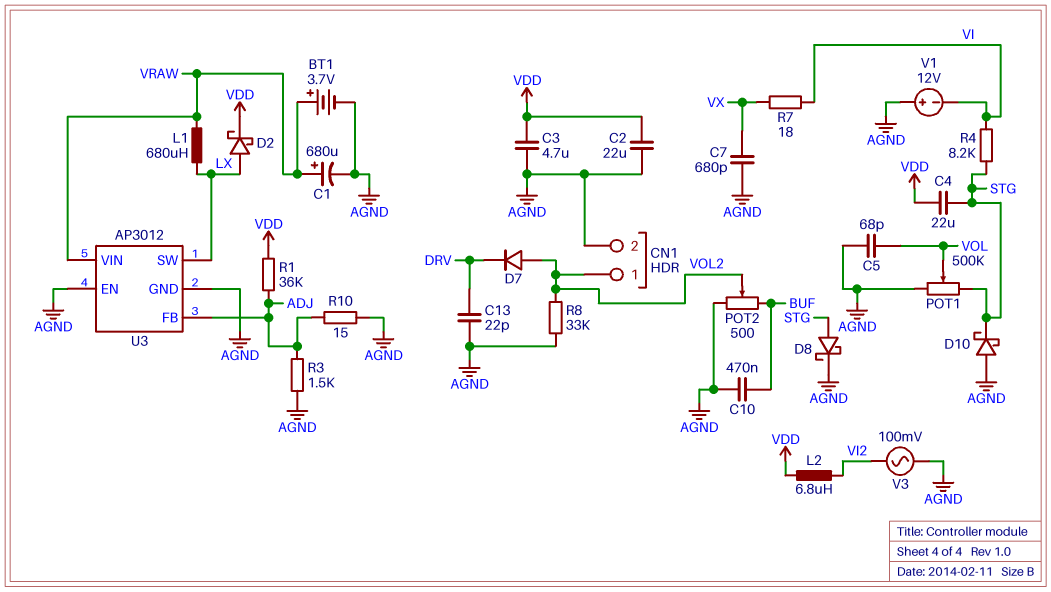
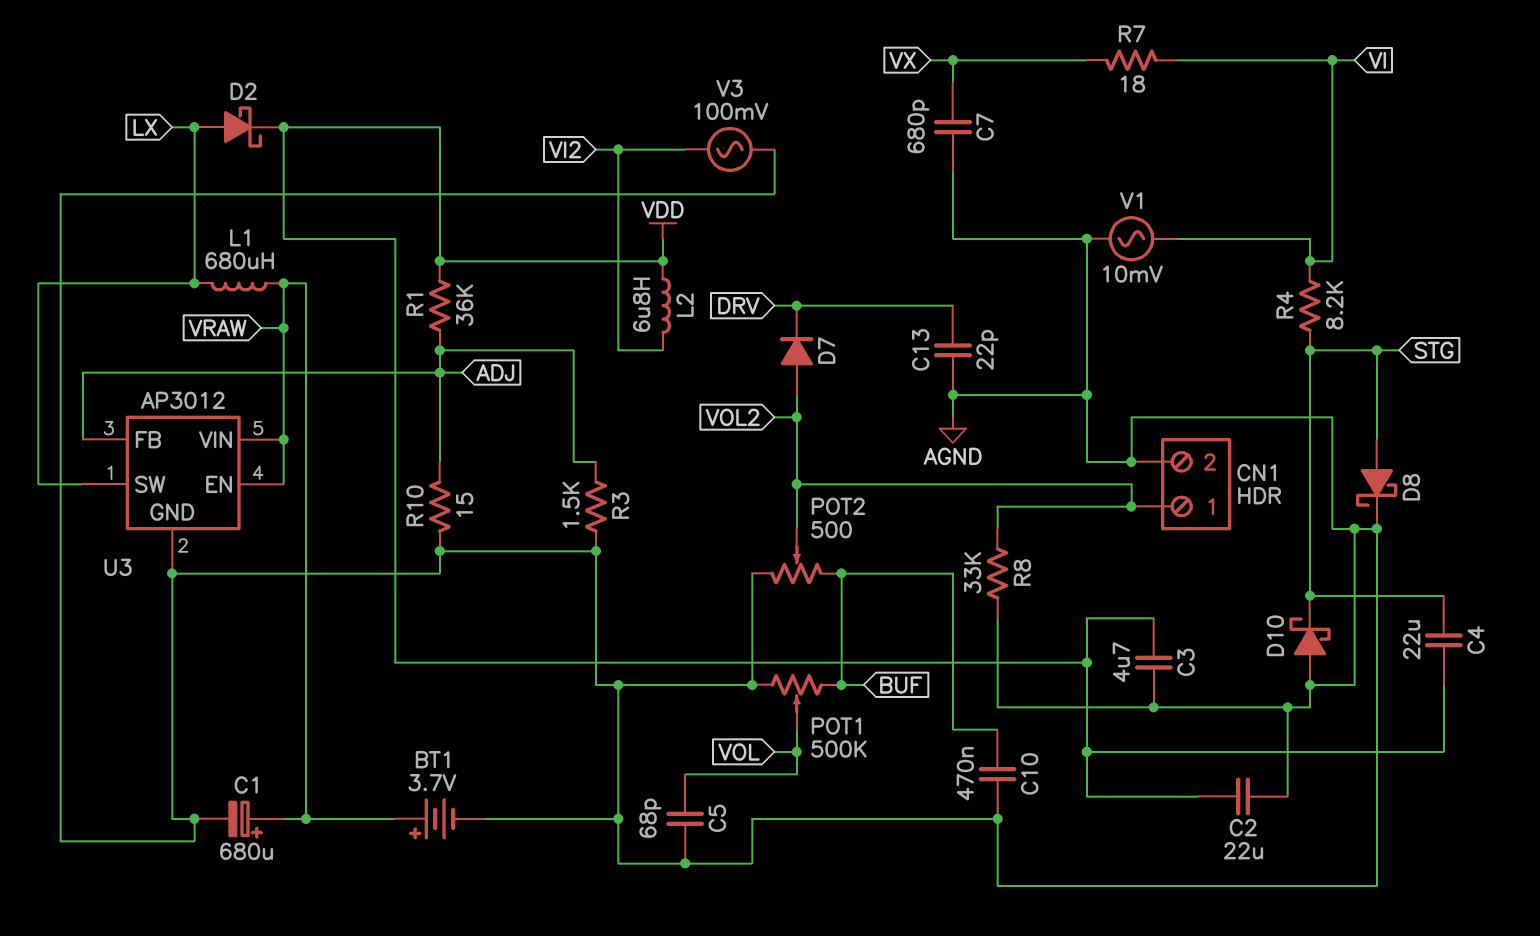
POT1: 500k (AGND, STG, wiper VOL) -> 500k (AGND, BUF, wiper VOL)
U3 pin EN: AGND -> VRAW
V1: 12V (plus AGND, minus VI) -> AC 10mV (AGND, VI)

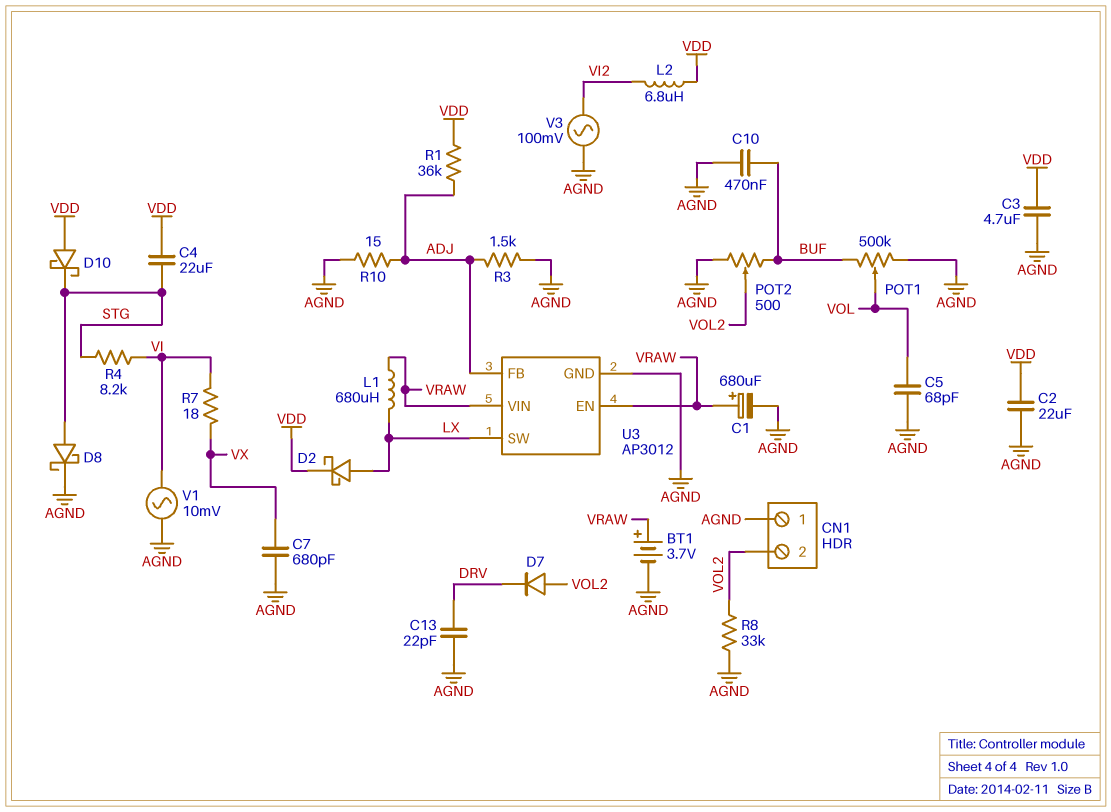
CN1 pin 1: VOL2 -> AGND
CN1 pin 2: AGND -> VOL2
D10: schottky (A AGND, K STG) -> schottky (A VDD, K STG)

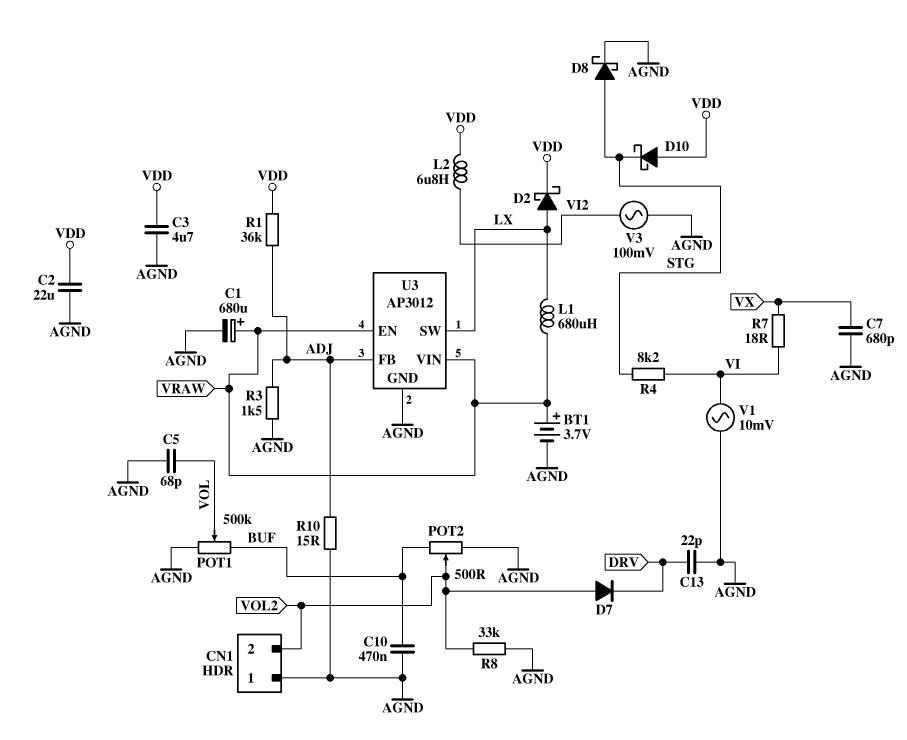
C4: 22uF (STG, VDD) -> none

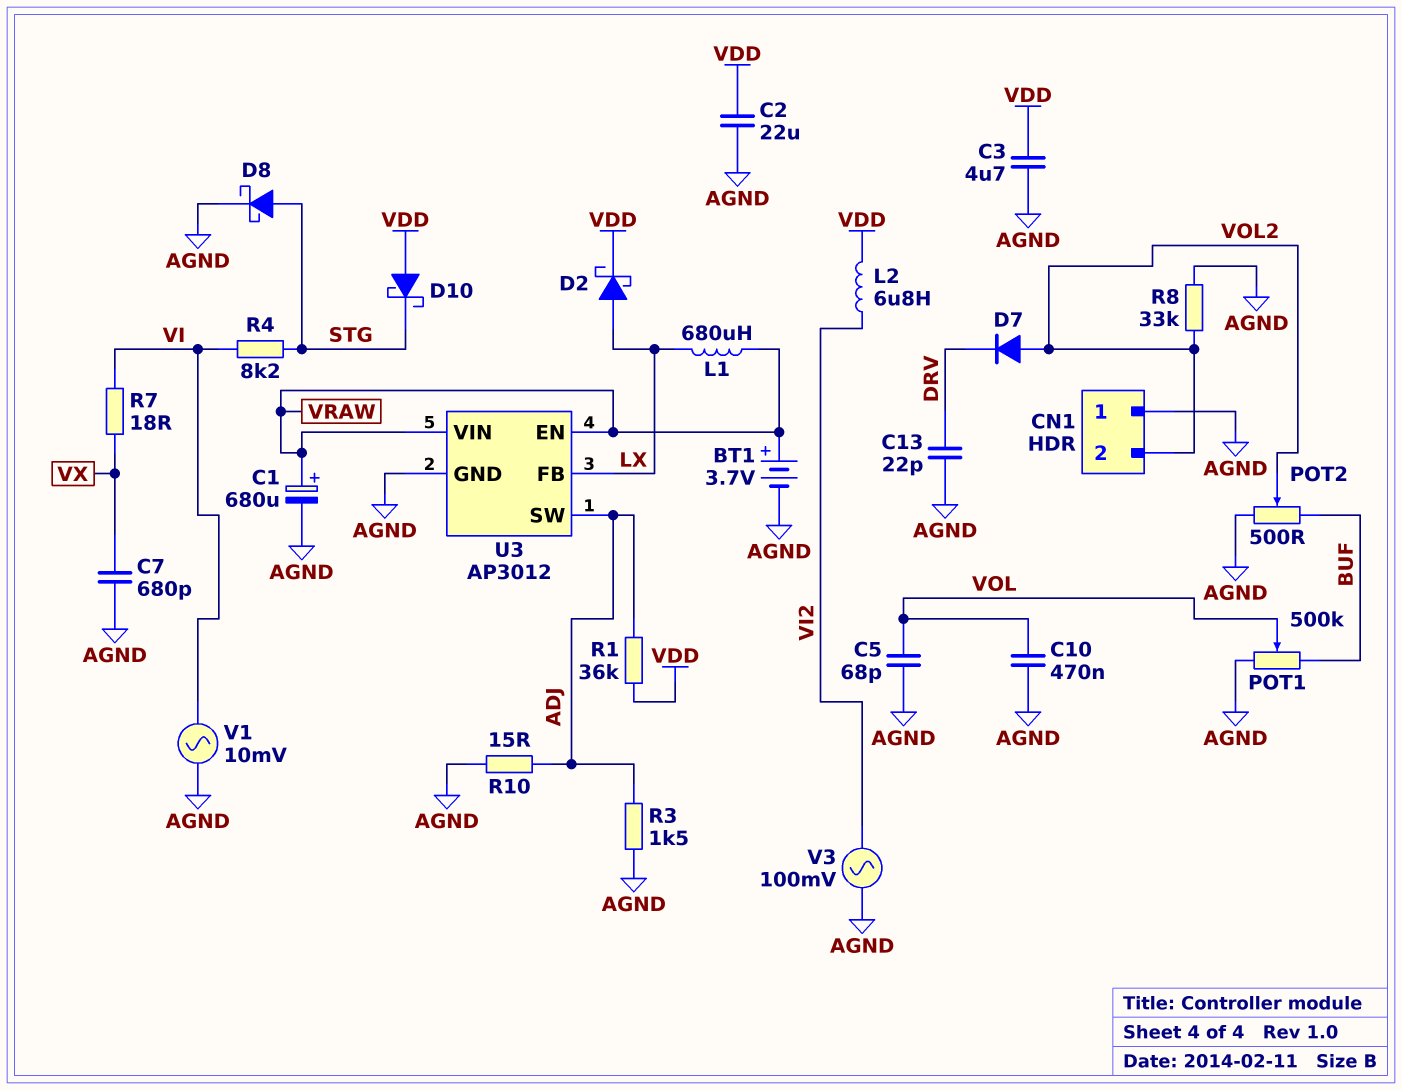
C10: 470nF (AGND, BUF) -> 470nF (AGND, VOL)
U3 pin FB: ADJ -> LX
U3 pin SW: LX -> ADJ

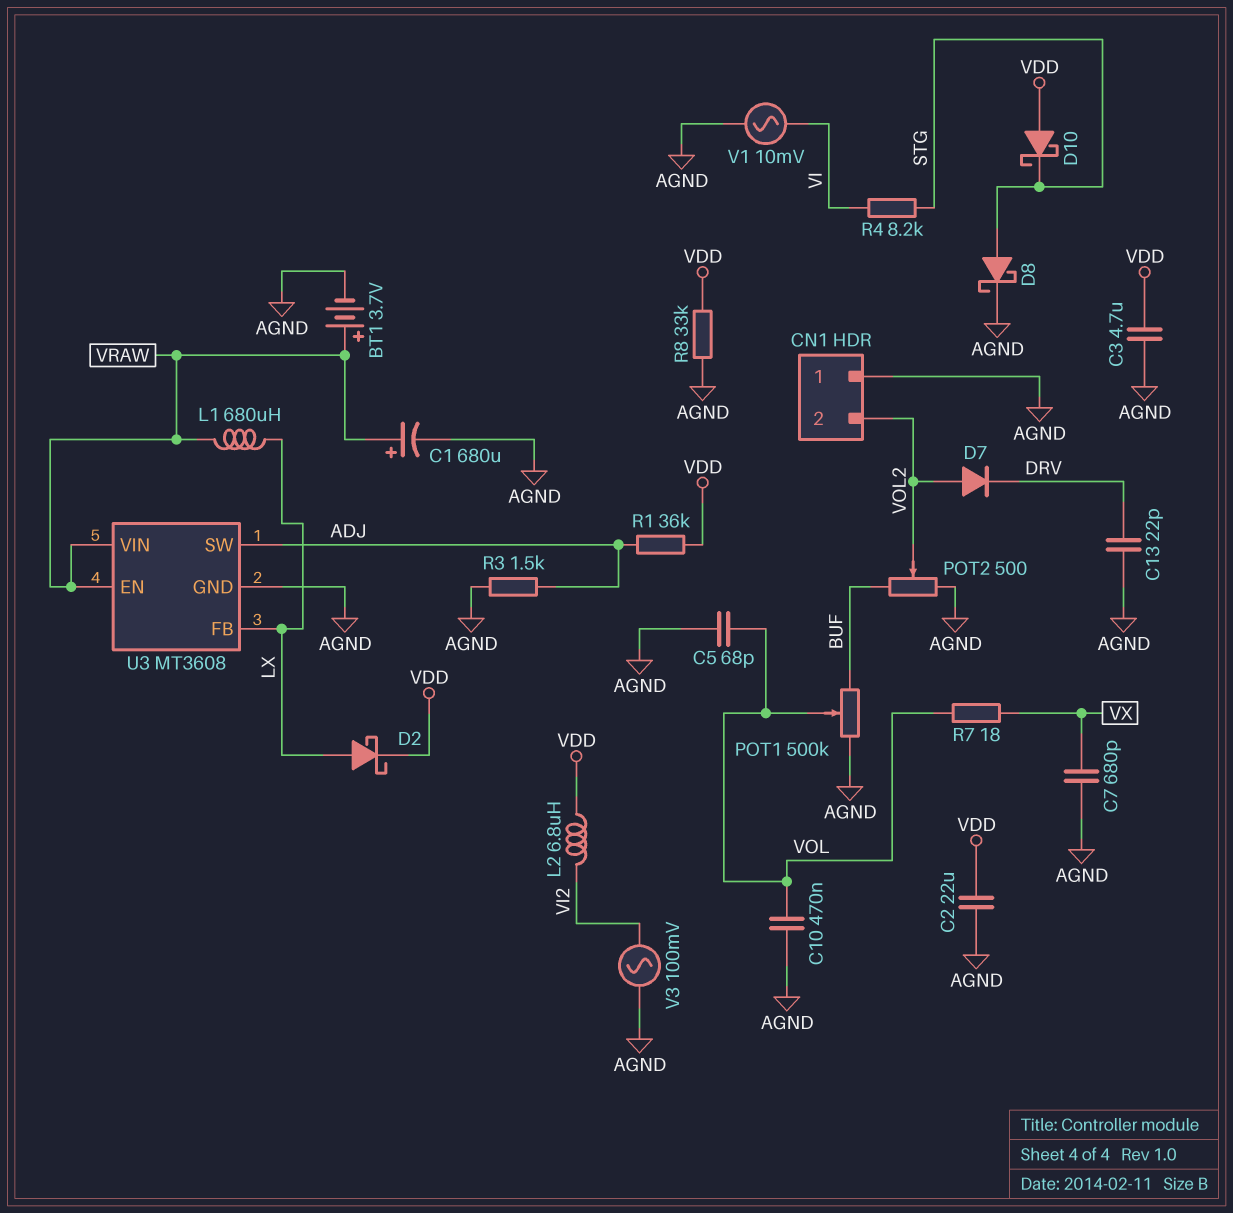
R7: 18 (VI, VX) -> 18 (VOL, VX)
R8: 33k (AGND, VOL2) -> 33k (AGND, VDD)
R10: 15 (ADJ, AGND) -> none
U3: AP3012 -> MT3608

